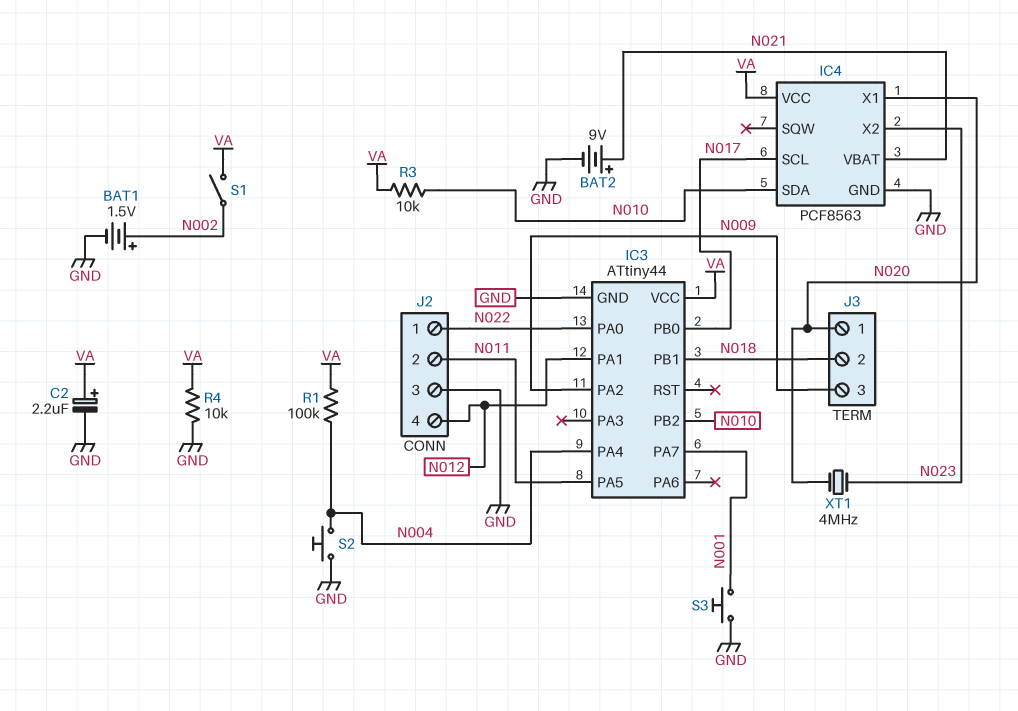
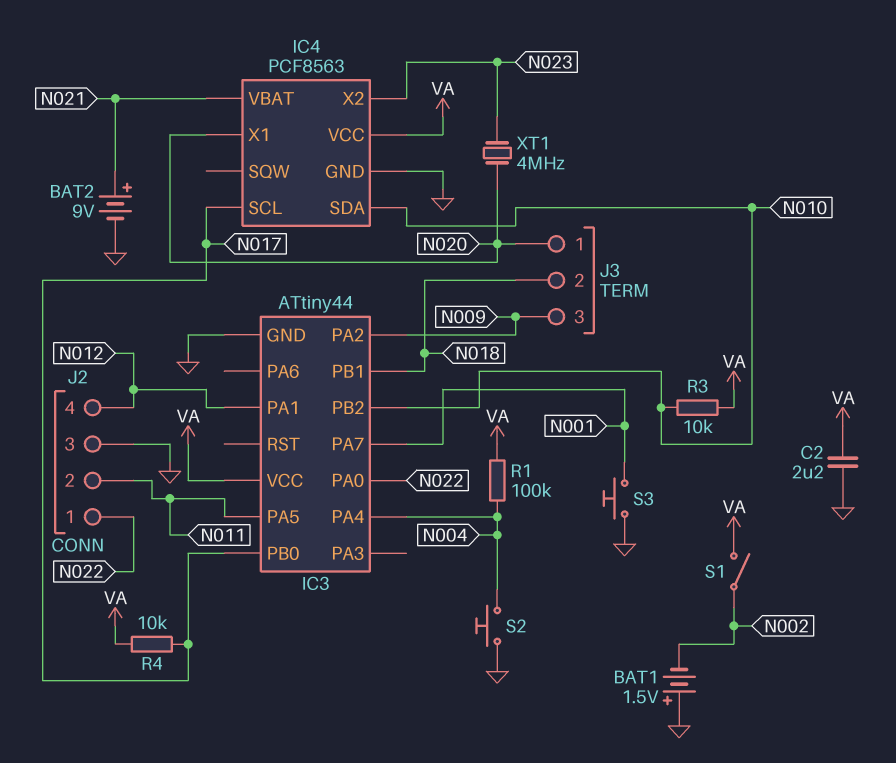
BAT1: 1.5V (plus N002, minus GND) -> 1.5V (plus GND, minus N002)
C2: 2.2uF (plus VA, minus GND) -> 2.2uF (GND, VA)
R4: 10k (GND, VA) -> 10k (N017, VA)

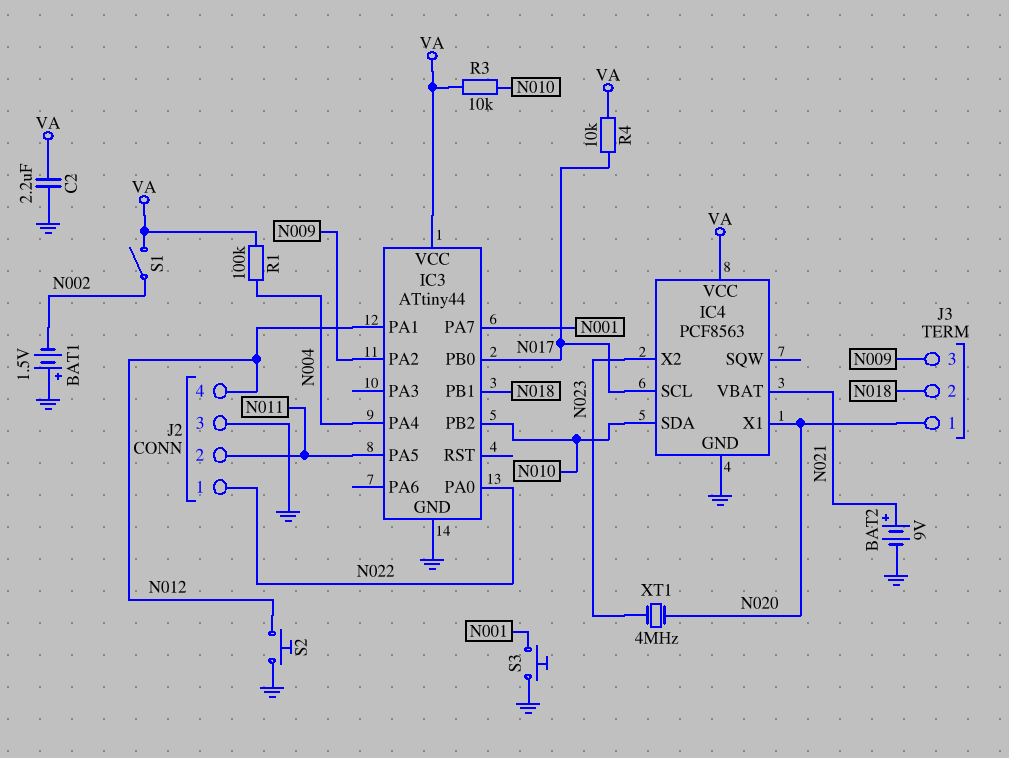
S2: button (GND, N004) -> button (GND, N012)

